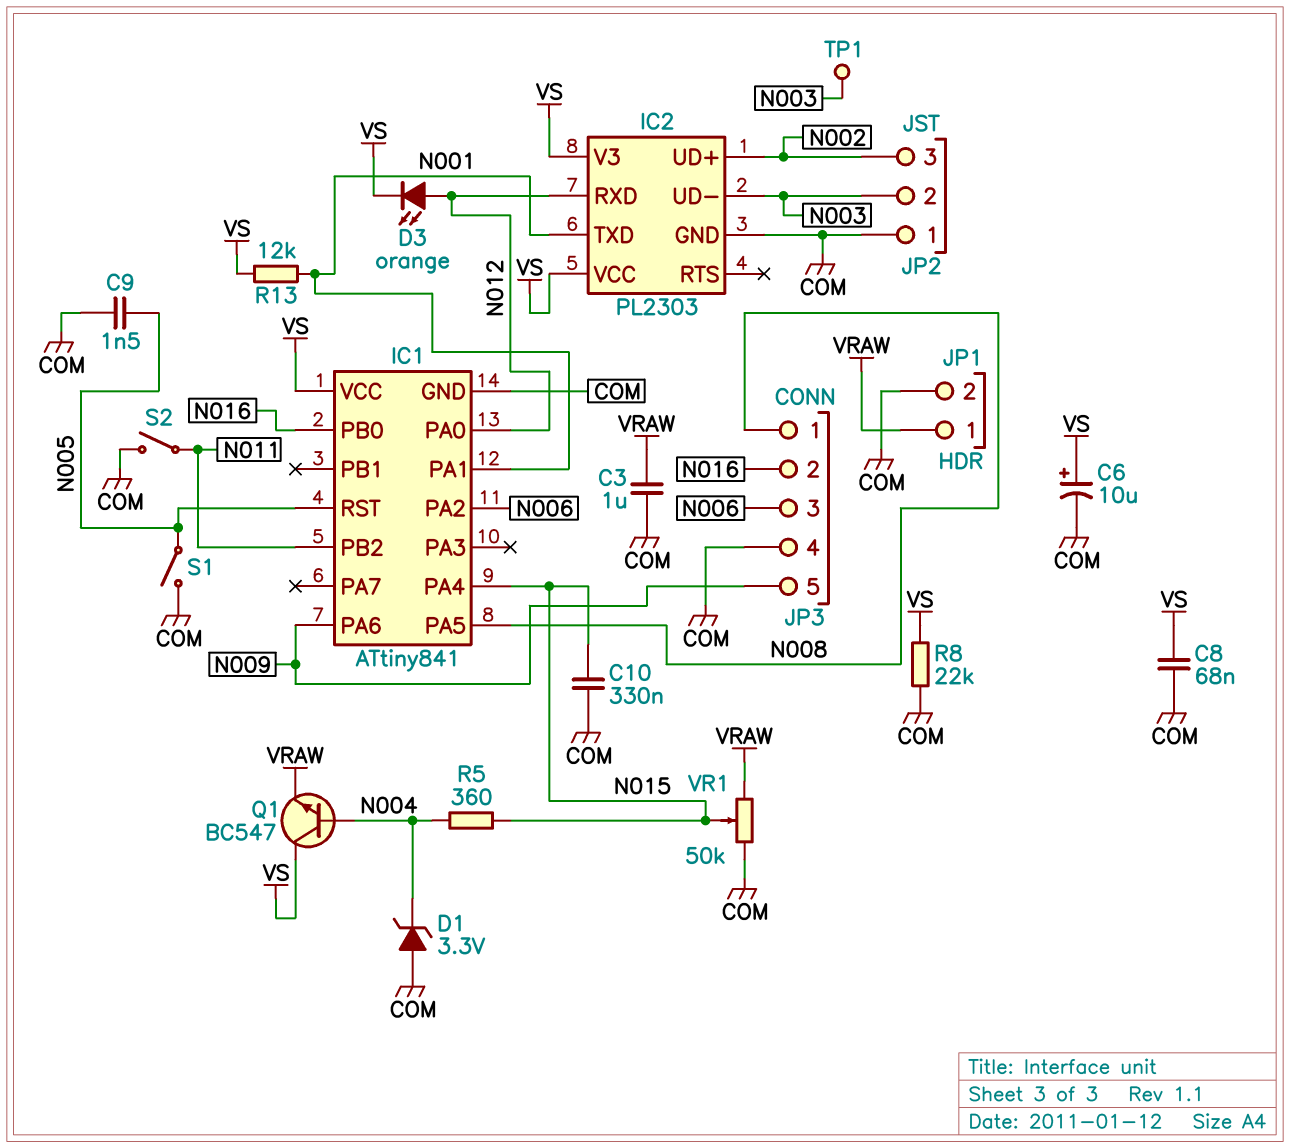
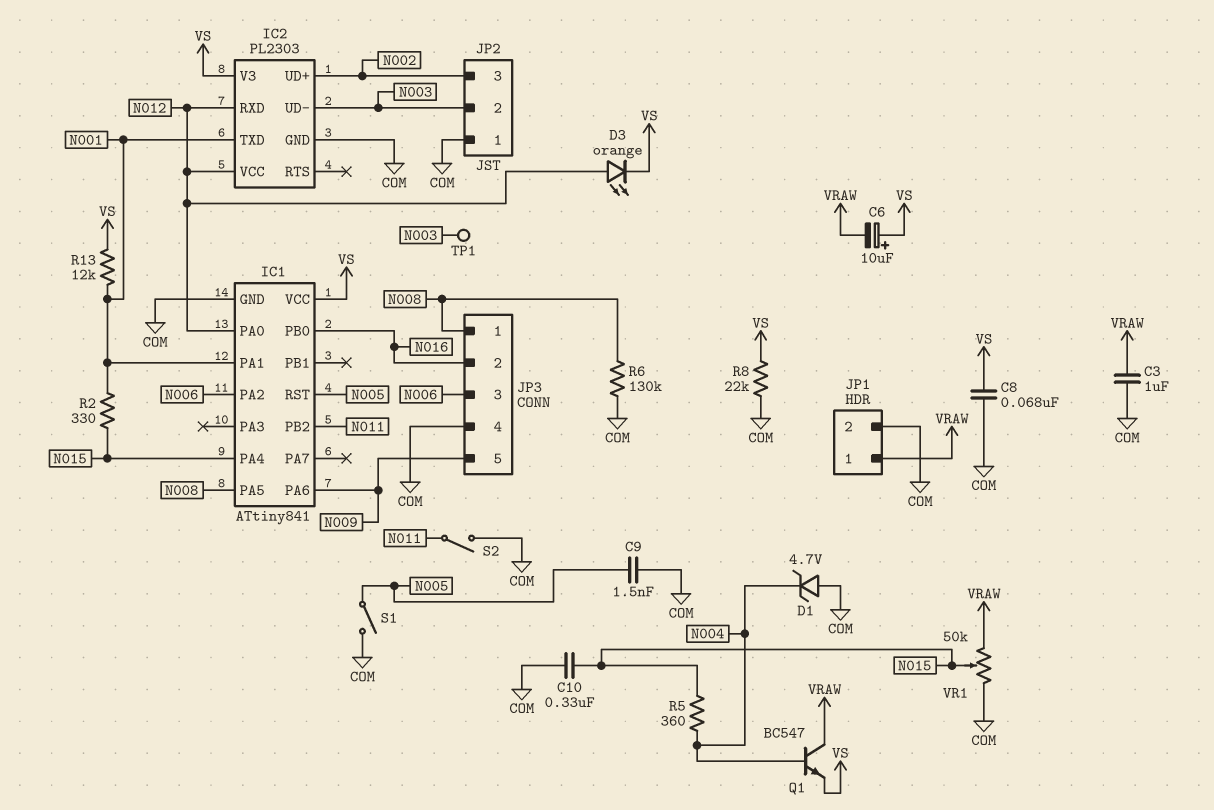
C6: 10uF (plus VS, minus COM) -> 10uF (plus VS, minus VRAW)
D1: zener 3.3V (A COM, K N004) -> zener 4.7V (A COM, K N004)
IC2 pin VCC: VS -> N012
Q1: NPN BC547 (B N004, C VS, E VRAW) -> NPN BC547 (B N004, C VRAW, E VS)
R2: none -> 330 (N001, N015)
R6: none -> 130k (COM, N008)

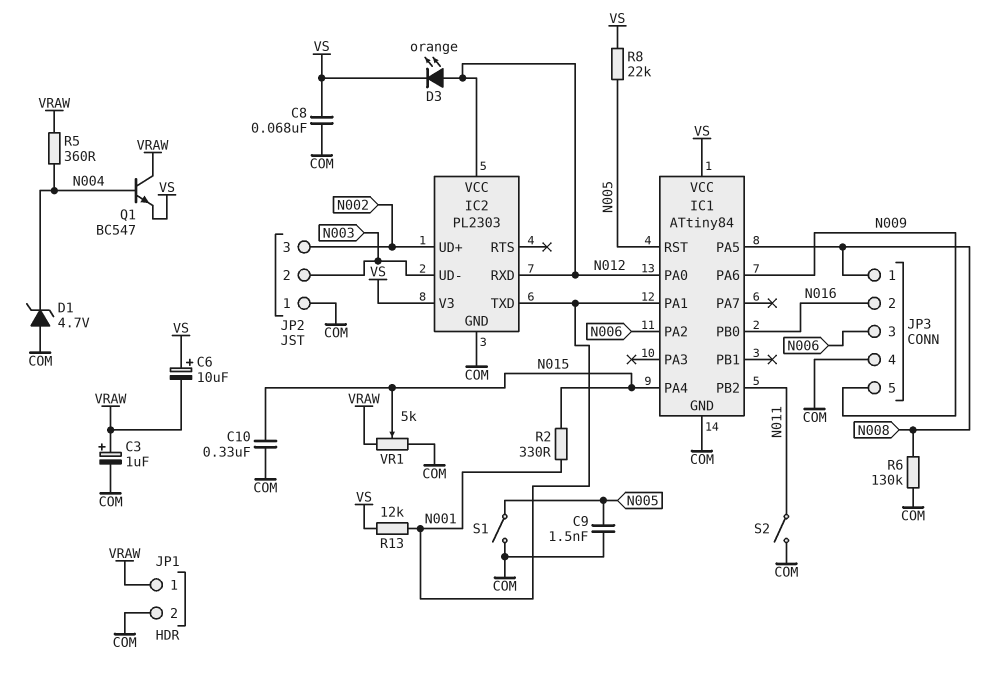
C3: 1uF (COM, VRAW) -> 1uF (plus VRAW, minus COM)
IC1: ATtiny841 -> ATtiny84
R5: 360 (N004, N015) -> 360 (N004, VRAW)
R8: 22k (COM, VS) -> 22k (N005, VS)
TP1: test point (N003) -> none
VR1: 50k (COM, VRAW, wiper N015) -> 5k (COM, VRAW, wiper N015)

